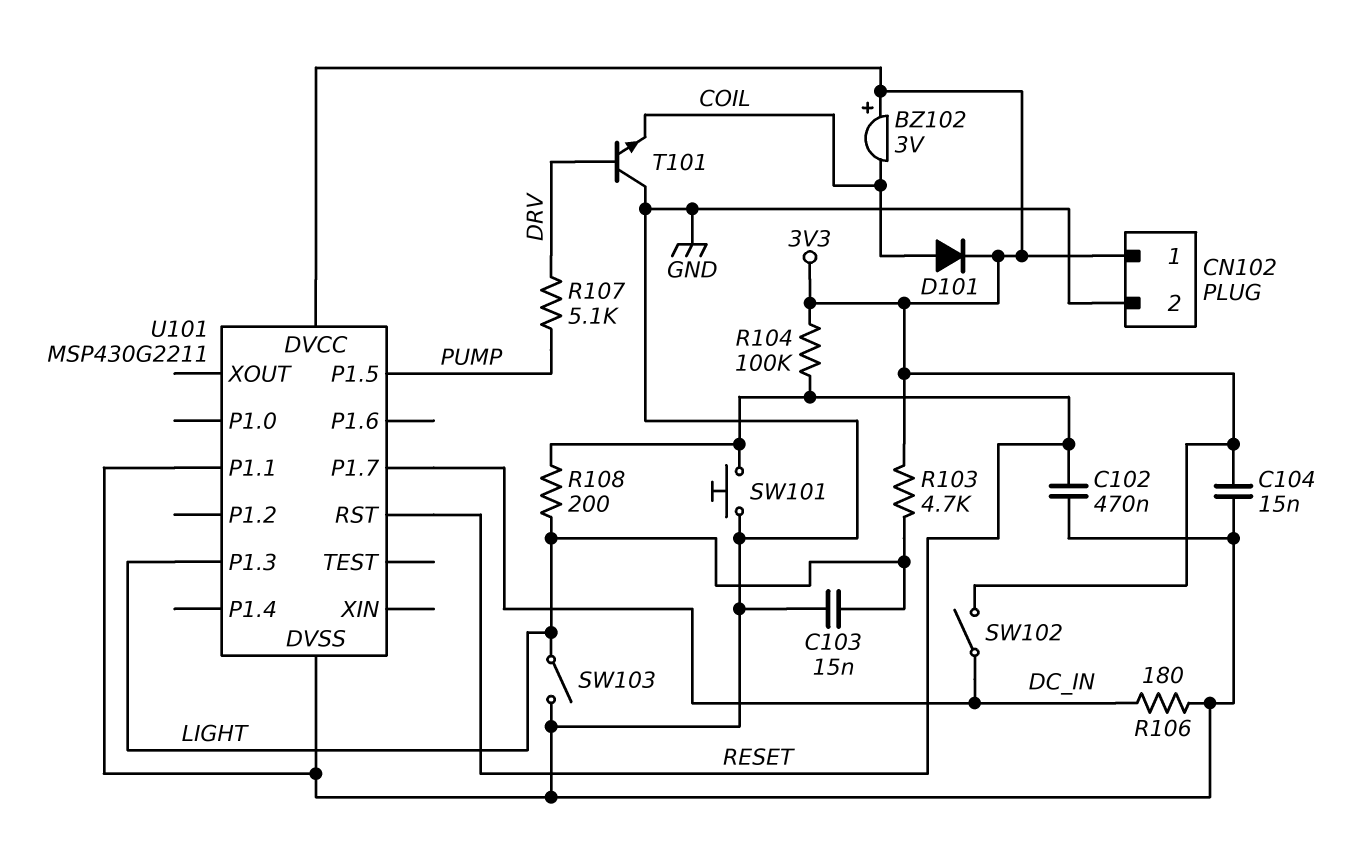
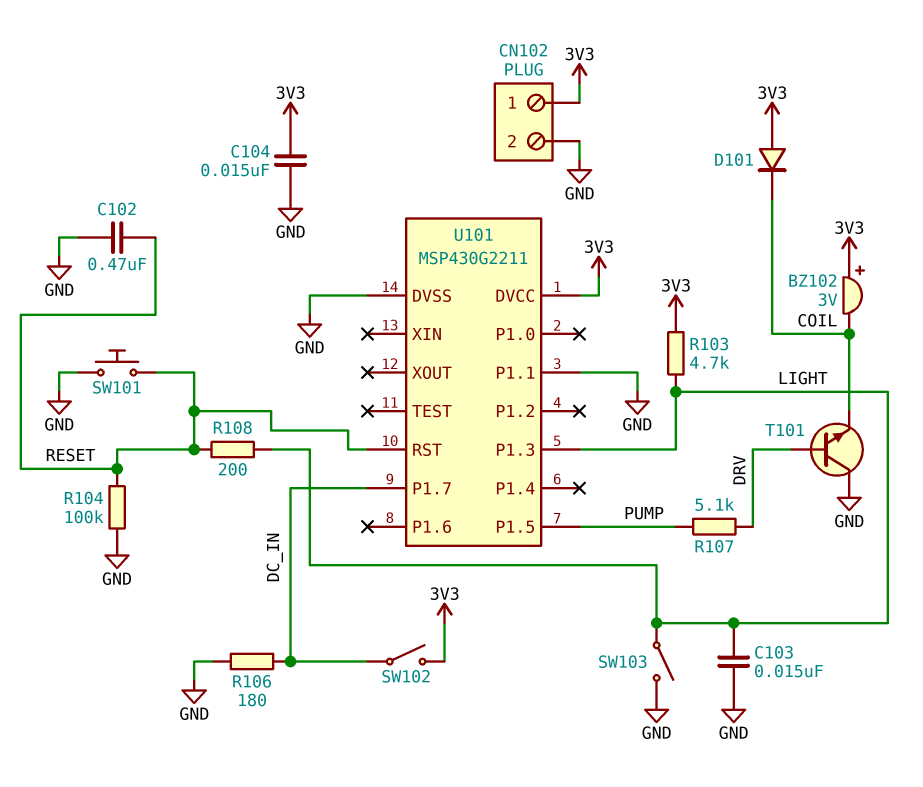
D101: diode (A COIL, K 3V3) -> diode (A 3V3, K COIL)
R104: 100k (3V3, RESET) -> 100k (GND, RESET)

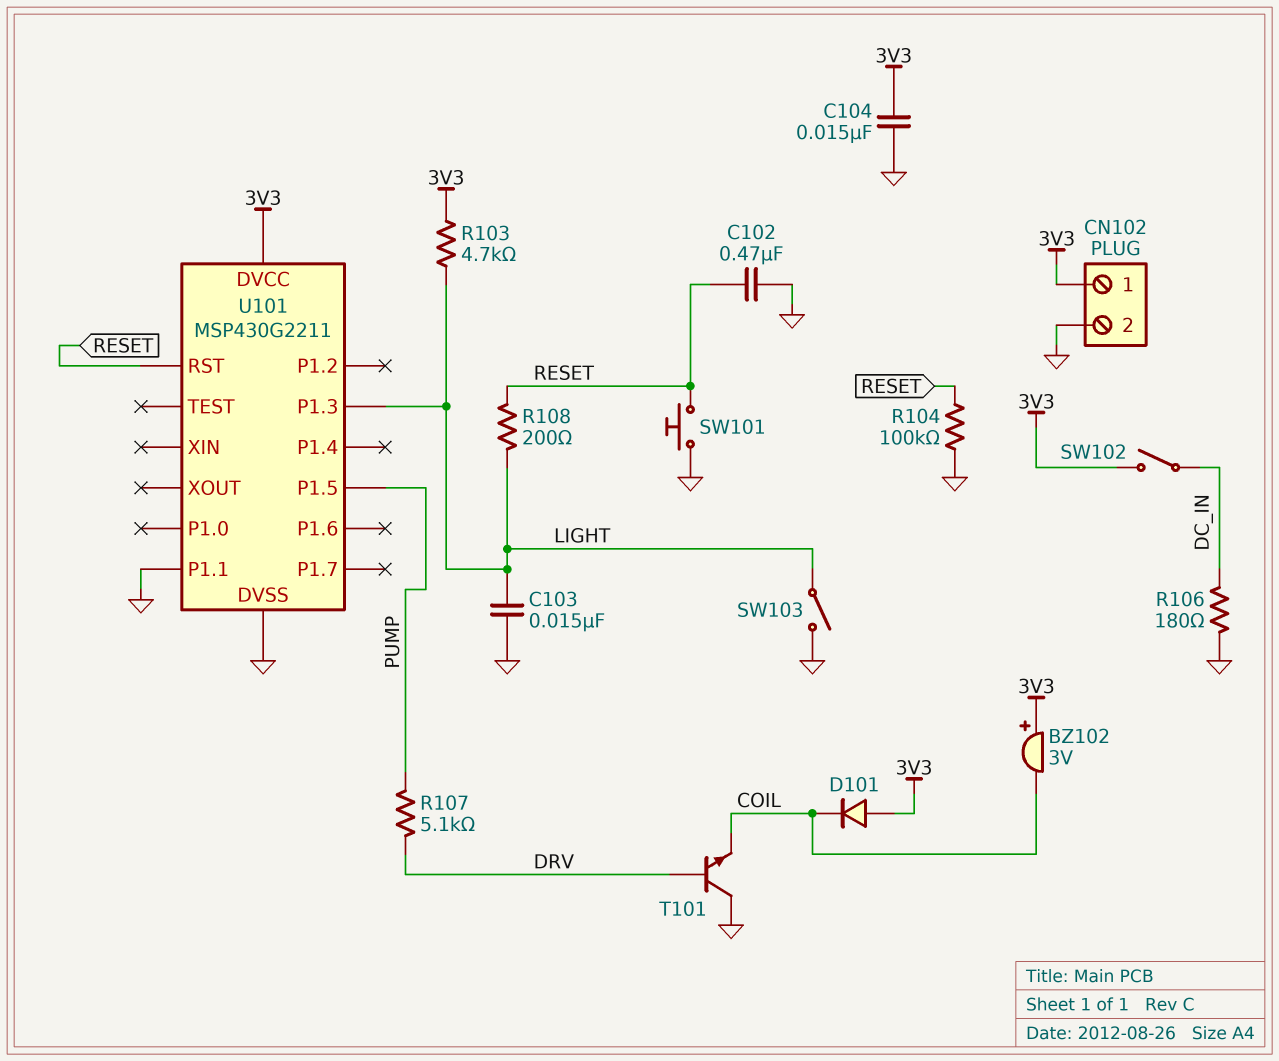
U101 pin P1.7: DC_IN -> none

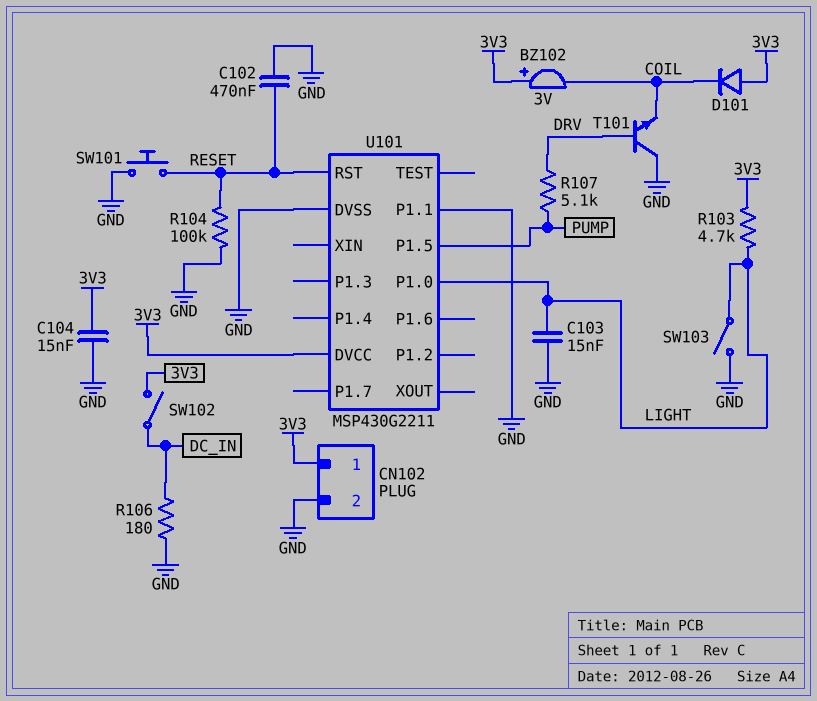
R108: 200 (LIGHT, RESET) -> none
U101 pin P1.0: none -> LIGHT
U101 pin P1.3: LIGHT -> none

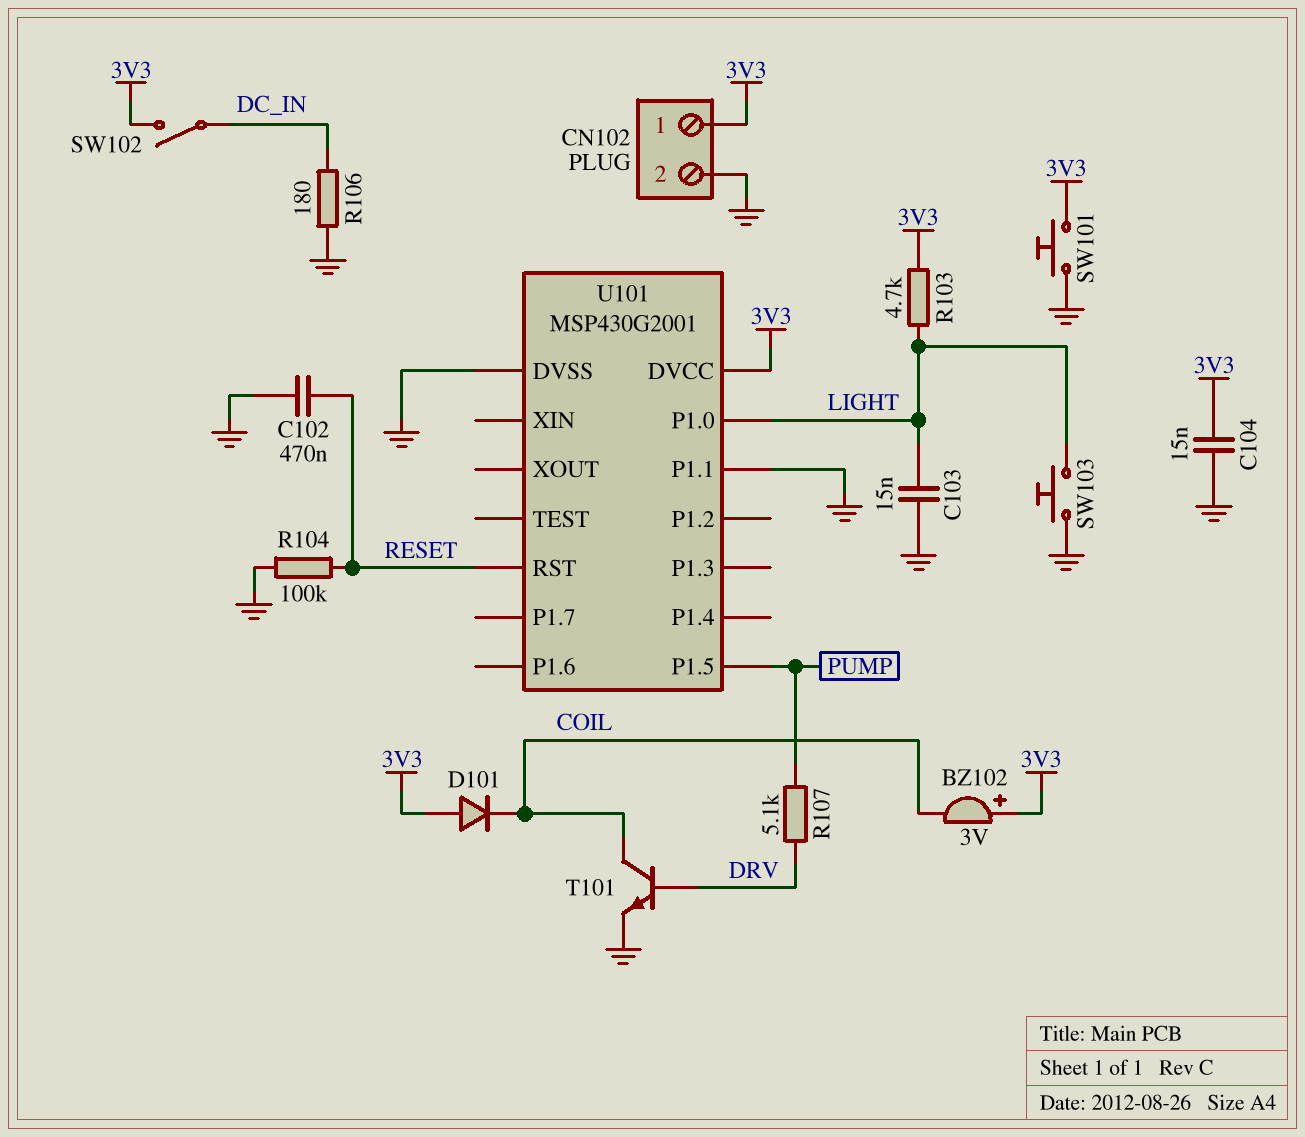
SW101: button (GND, RESET) -> button (3V3, GND)
SW103: switch (GND, LIGHT) -> button (GND, LIGHT)
T101: NPN (B DRV, C GND, E COIL) -> NPN (B DRV, C COIL, E GND)
U101: MSP430G2211 -> MSP430G2001

